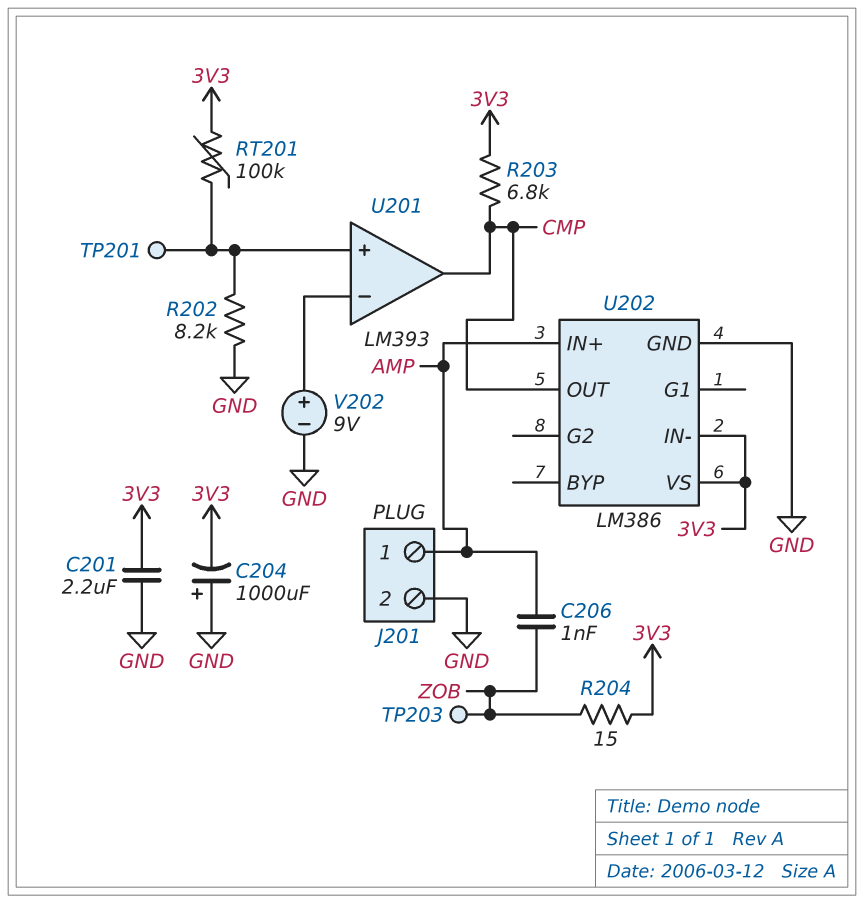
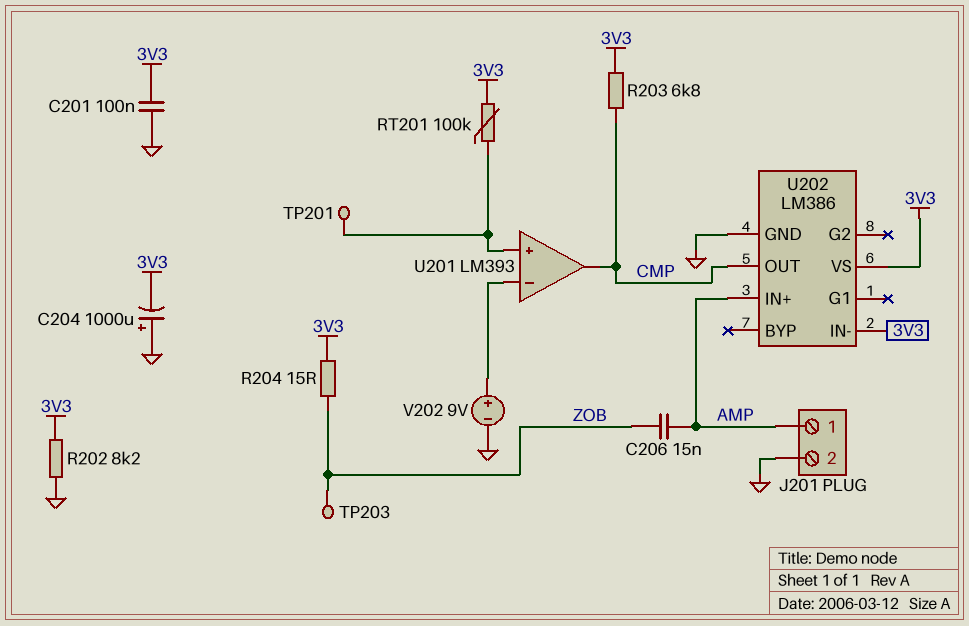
C201: 2.2uF (3V3, GND) -> 100nF (3V3, GND)
C206: 1nF (AMP, ZOB) -> 15nF (AMP, ZOB)
R202: 8.2k (GND, U201/in+) -> 8.2k (3V3, GND)

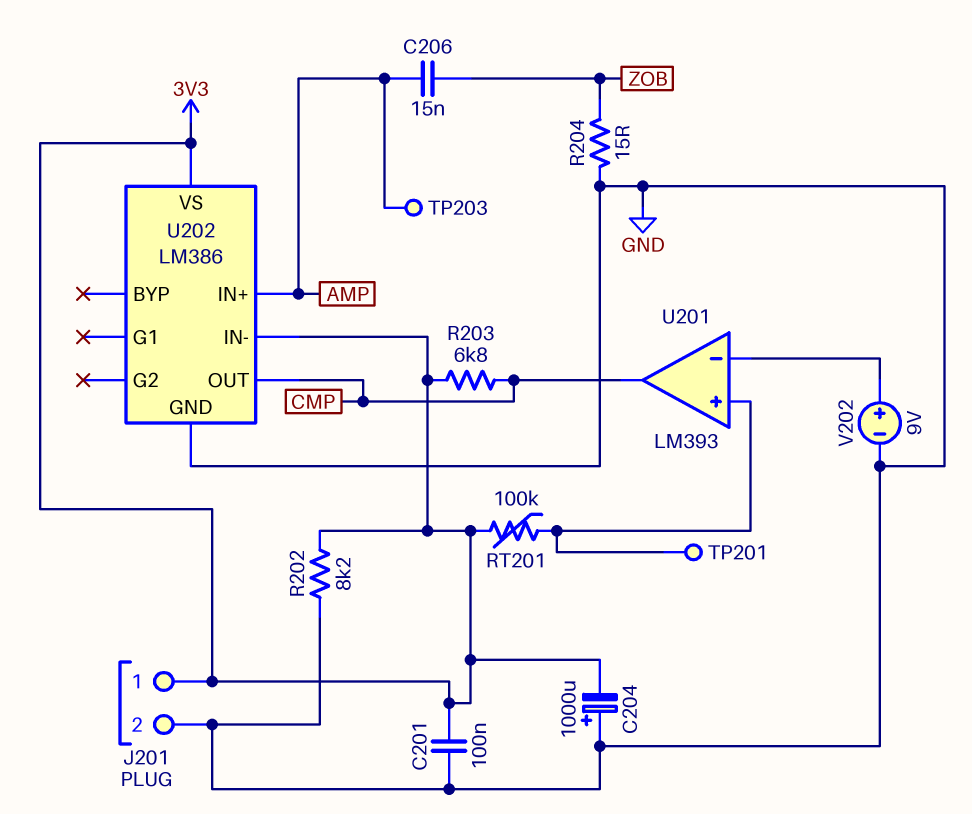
J201 pin 1: AMP -> 3V3
R204: 15 (3V3, ZOB) -> 15 (GND, ZOB)
TP203: test point (ZOB) -> test point (AMP)

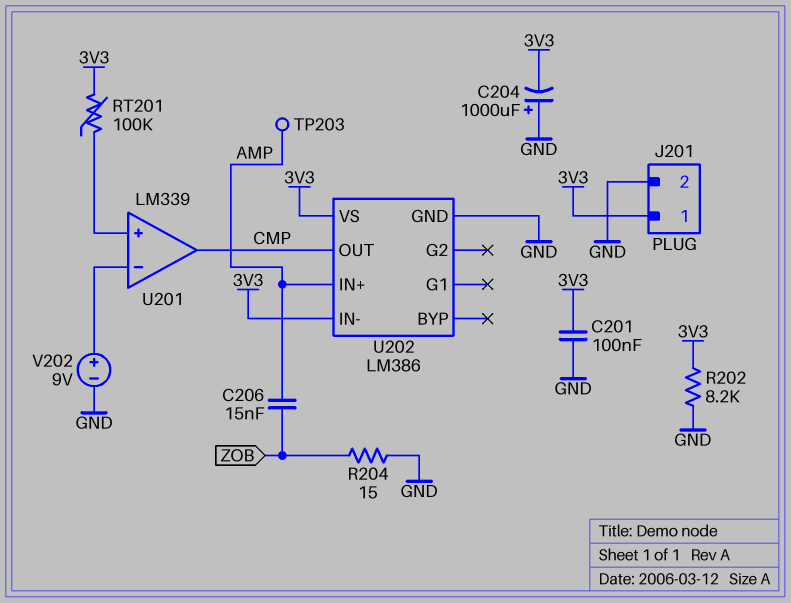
R203: 6.8k (3V3, CMP) -> none
TP201: test point (U201/in+) -> none
U201: LM393 -> LM339

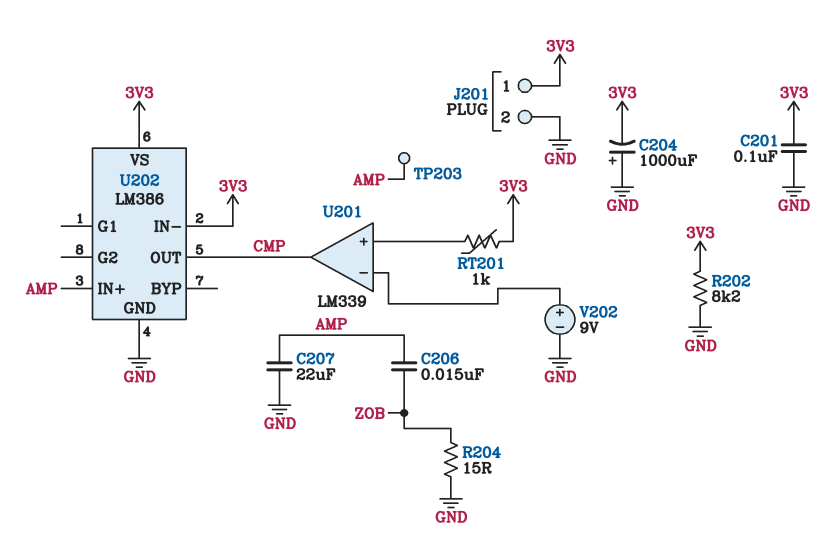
C207: none -> 22uF (AMP, GND)
RT201: 100k (3V3, U201/in+) -> 1k (3V3, U201/in+)

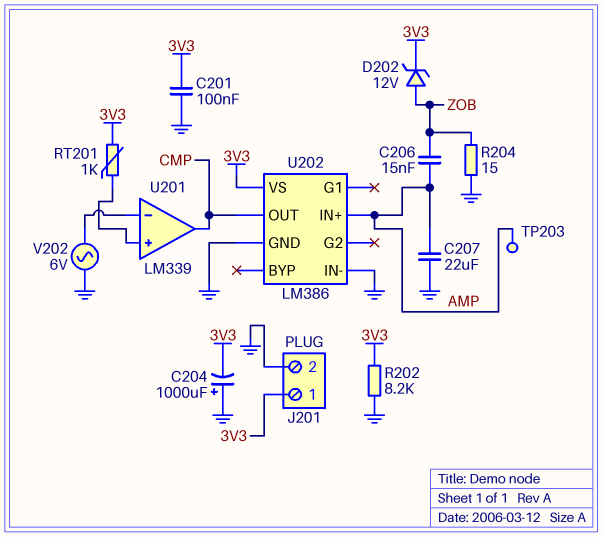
D202: none -> zener 12V (A ZOB, K 3V3)
U202 pin IN-: 3V3 -> GND
V202: 9V (plus U201/in-, minus GND) -> AC 6V (GND, U201/in-)

